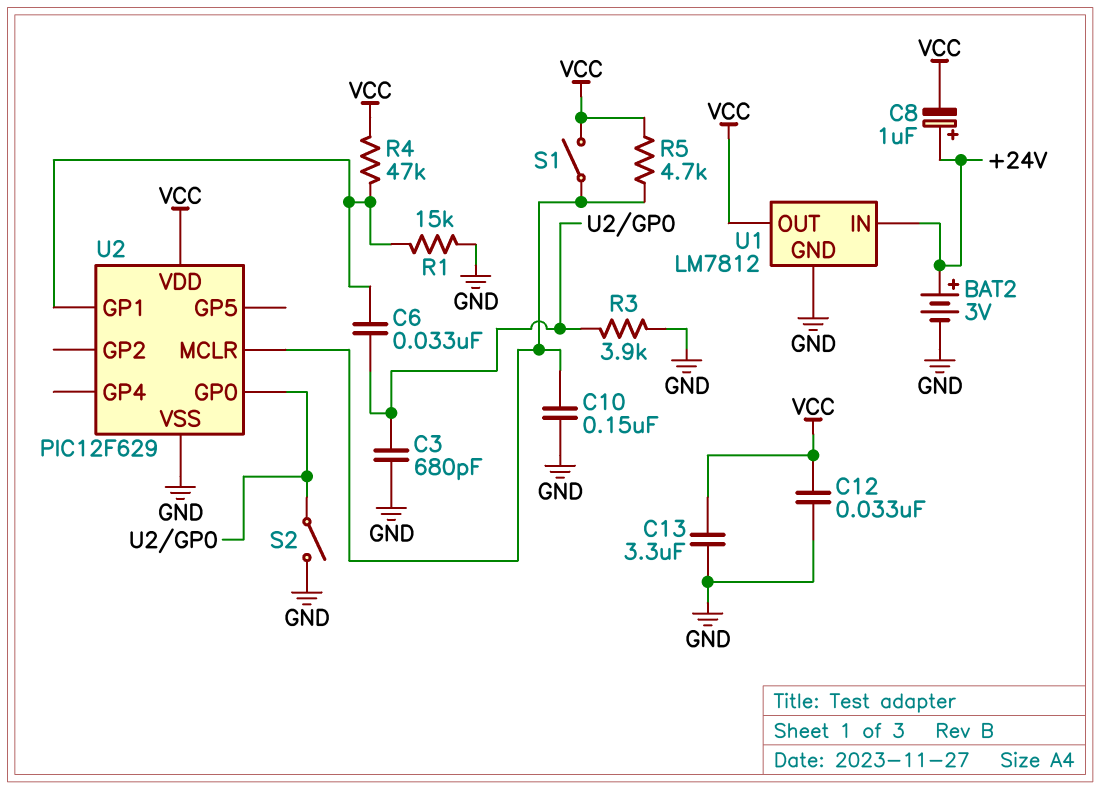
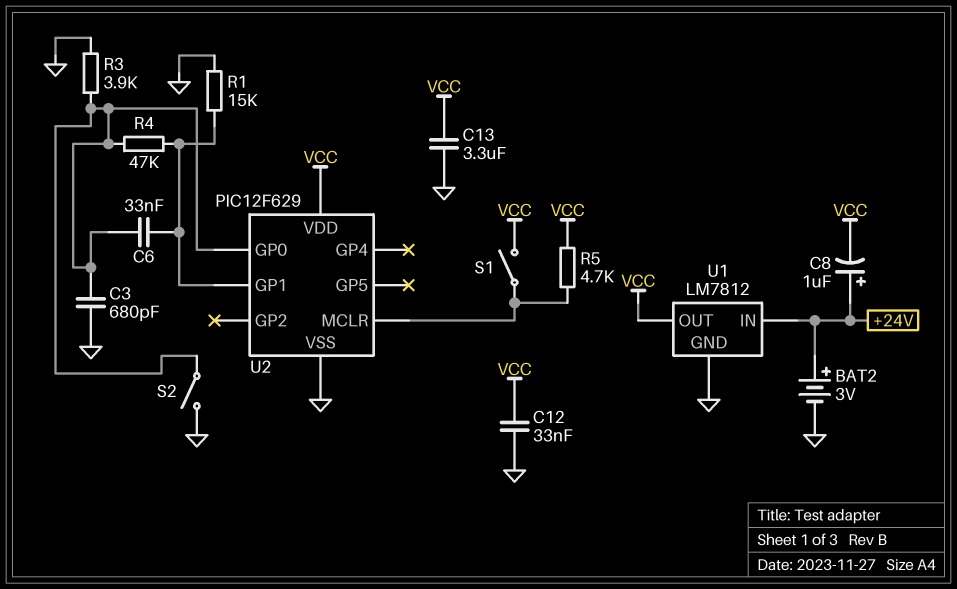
C10: 150nF (GND, U2/MCLR) -> none
R4: 47k (U2/GP1, VCC) -> 47k (U2/GP0, U2/GP1)

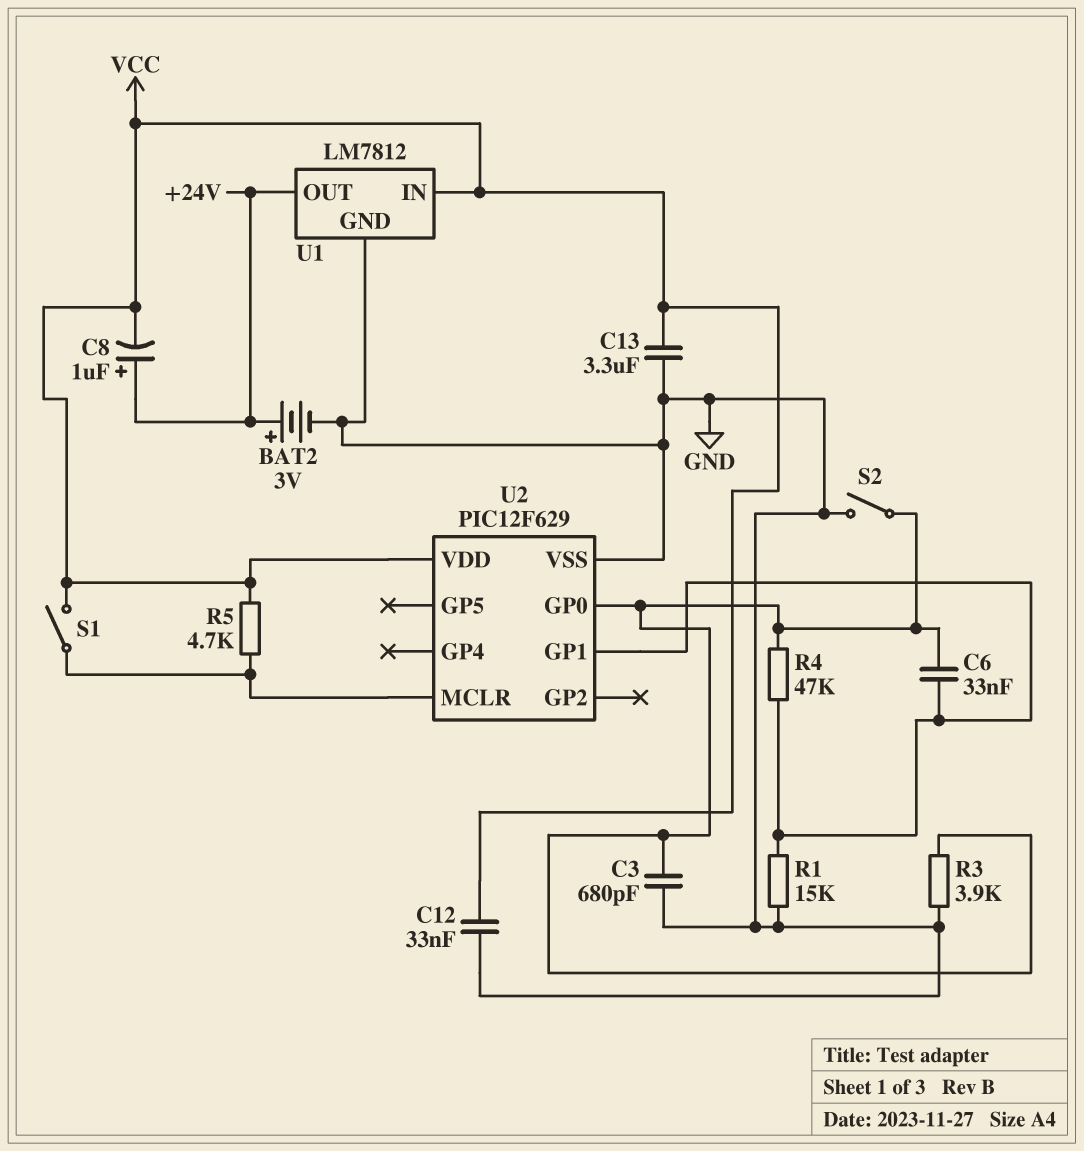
U1 pin IN: +24V -> VCC
U1 pin OUT: VCC -> +24V

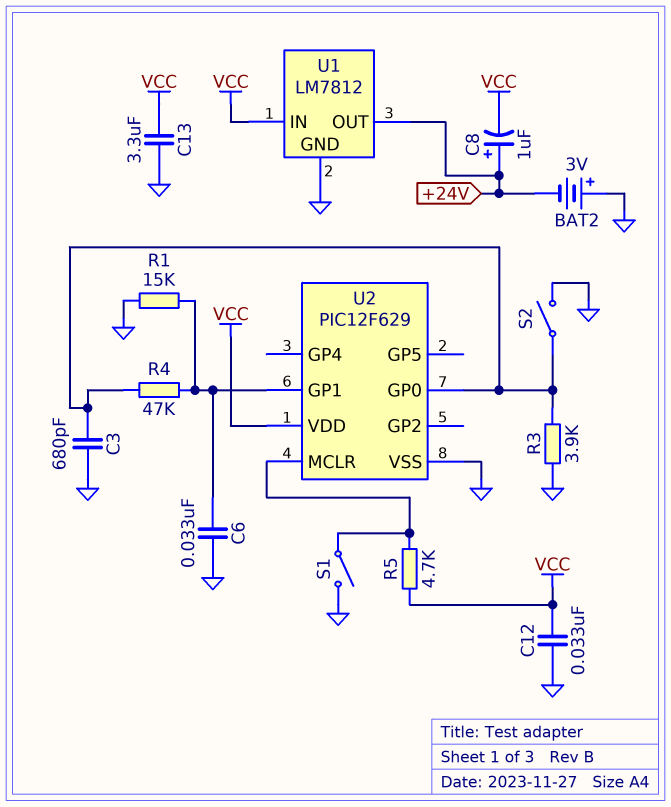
BAT2: 3V (plus +24V, minus GND) -> 3V (plus GND, minus +24V)
C6: 33nF (U2/GP0, U2/GP1) -> 33nF (GND, U2/GP1)
S1: switch (U2/MCLR, VCC) -> switch (GND, U2/MCLR)

